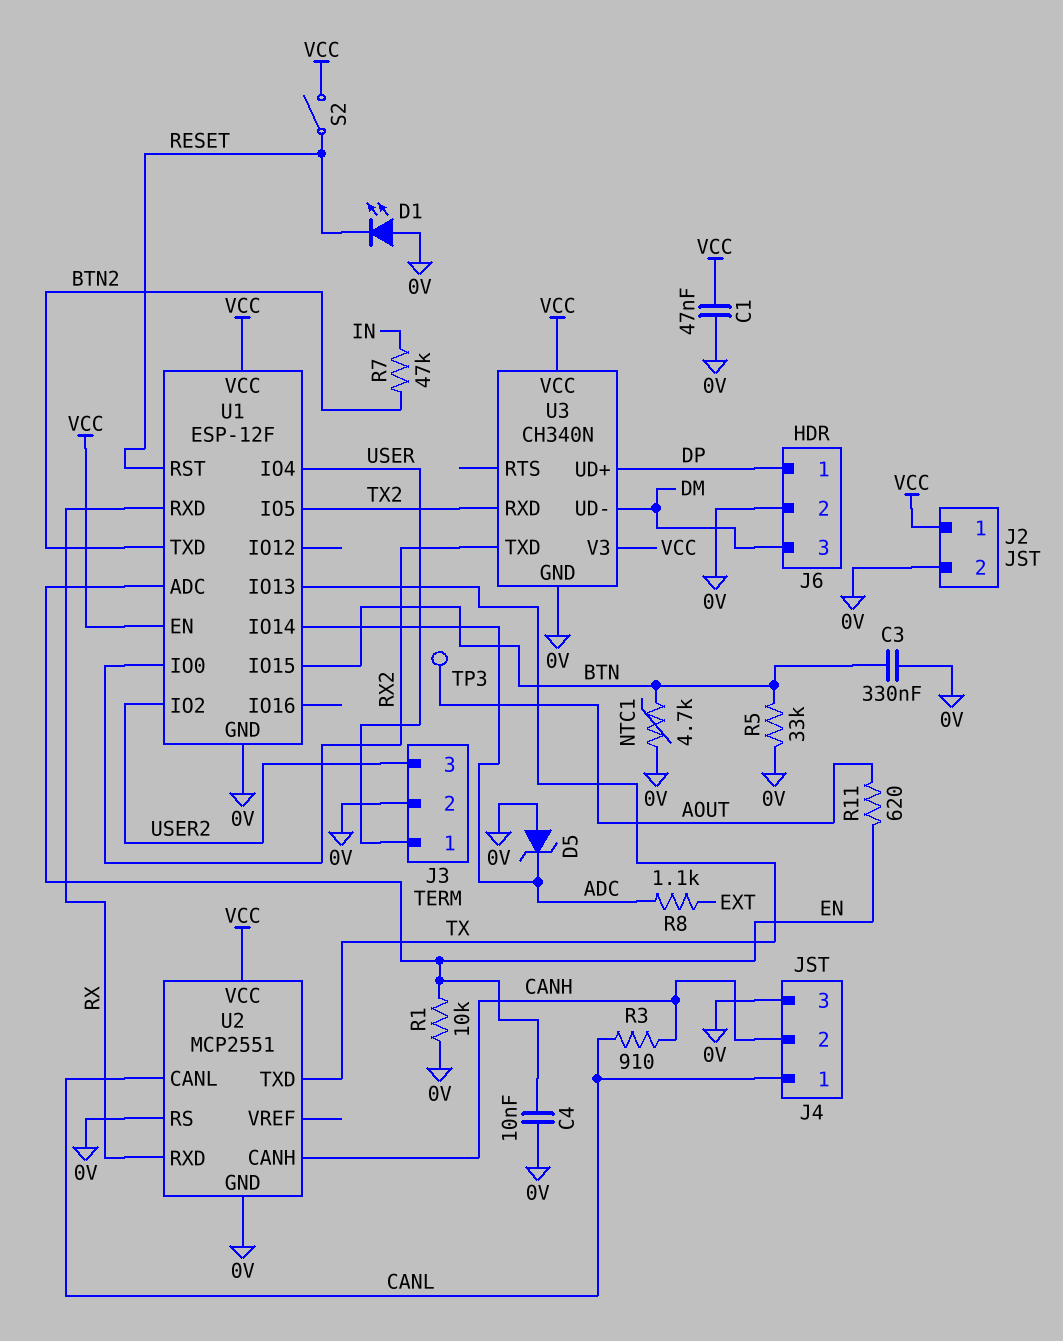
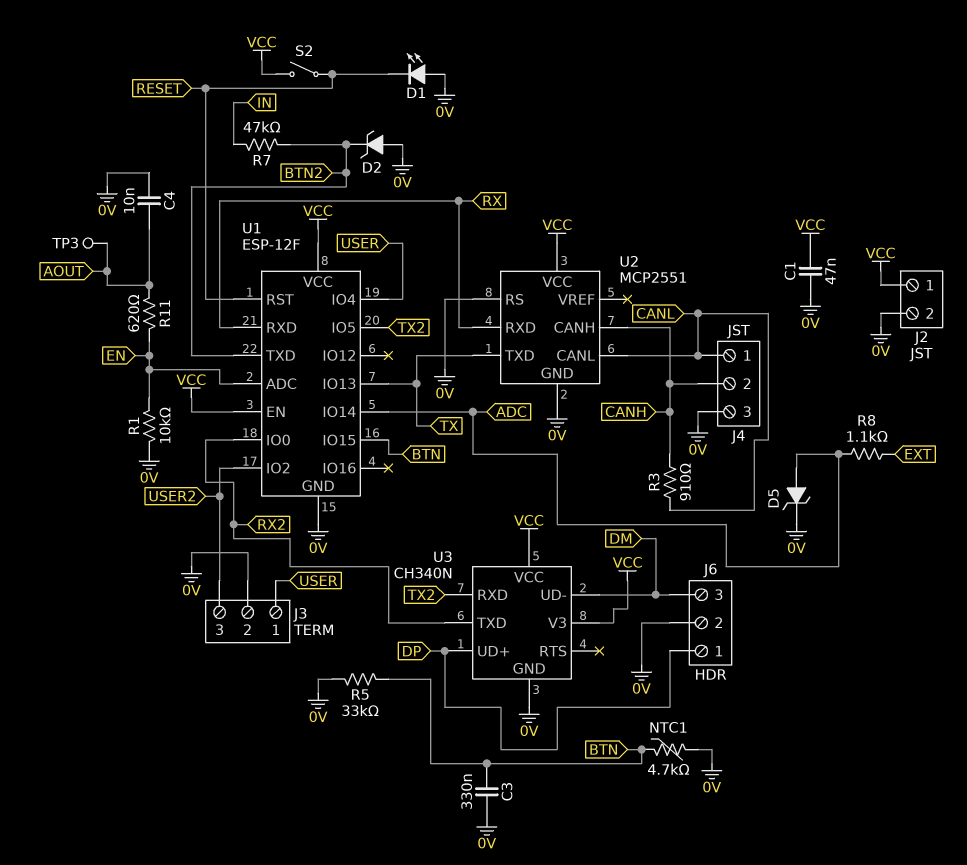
C4: 10nF (0V, EN) -> 10nF (0V, AOUT)
D2: none -> zener (A 0V, K BTN2)
D5: zener (A 0V, K ADC) -> zener (A ADC, K 0V)

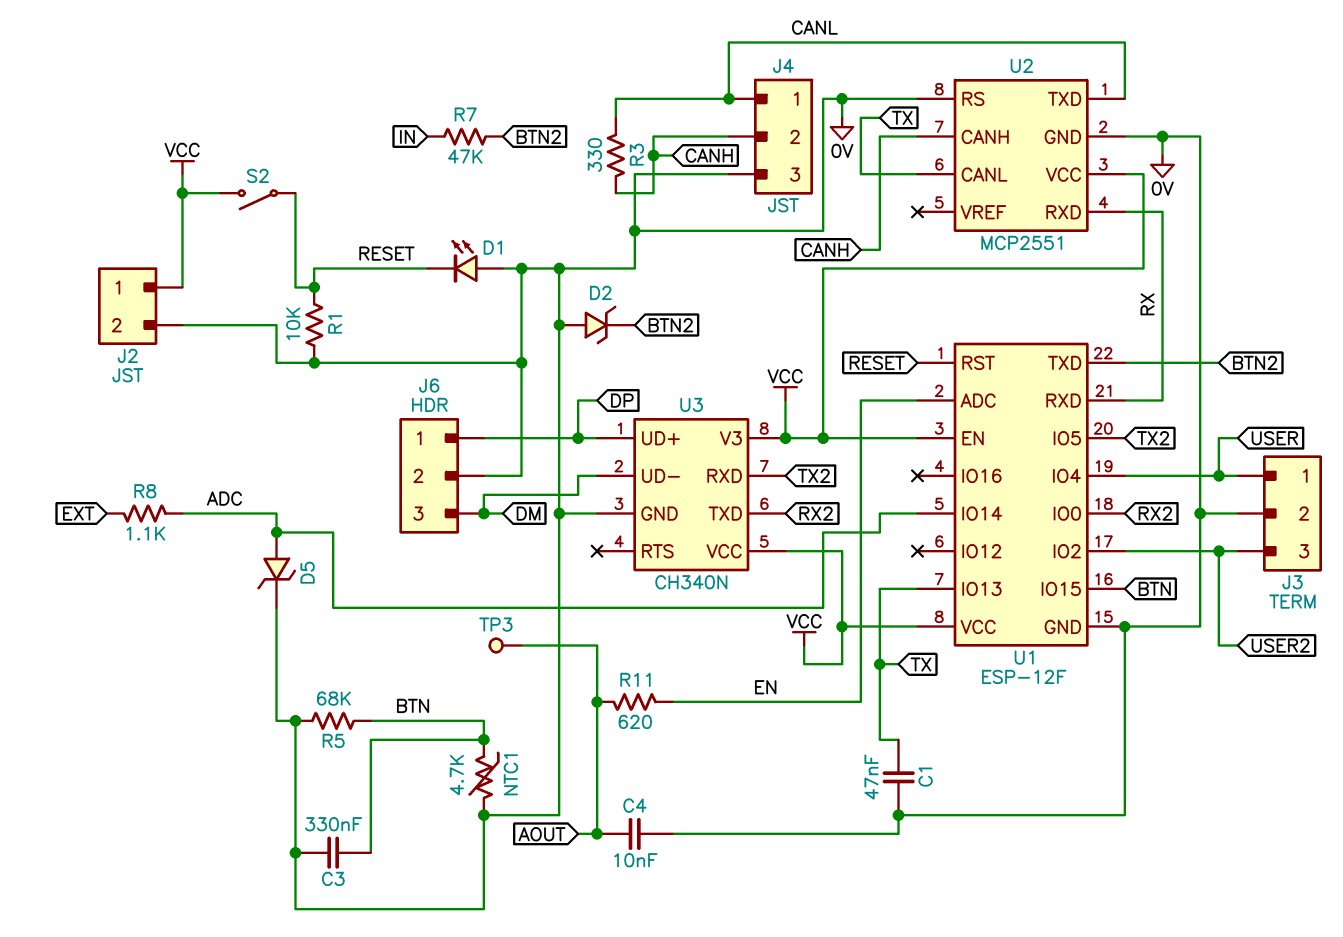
C1: 47nF (0V, VCC) -> 47nF (0V, TX)
R1: 10k (0V, EN) -> 10k (0V, RESET)
R3: 910 (CANH, CANL) -> 330 (CANH, CANL)
R5: 33k (0V, BTN) -> 68k (0V, BTN)
U2 pin CANL: CANL -> TX
U2 pin TXD: TX -> CANL

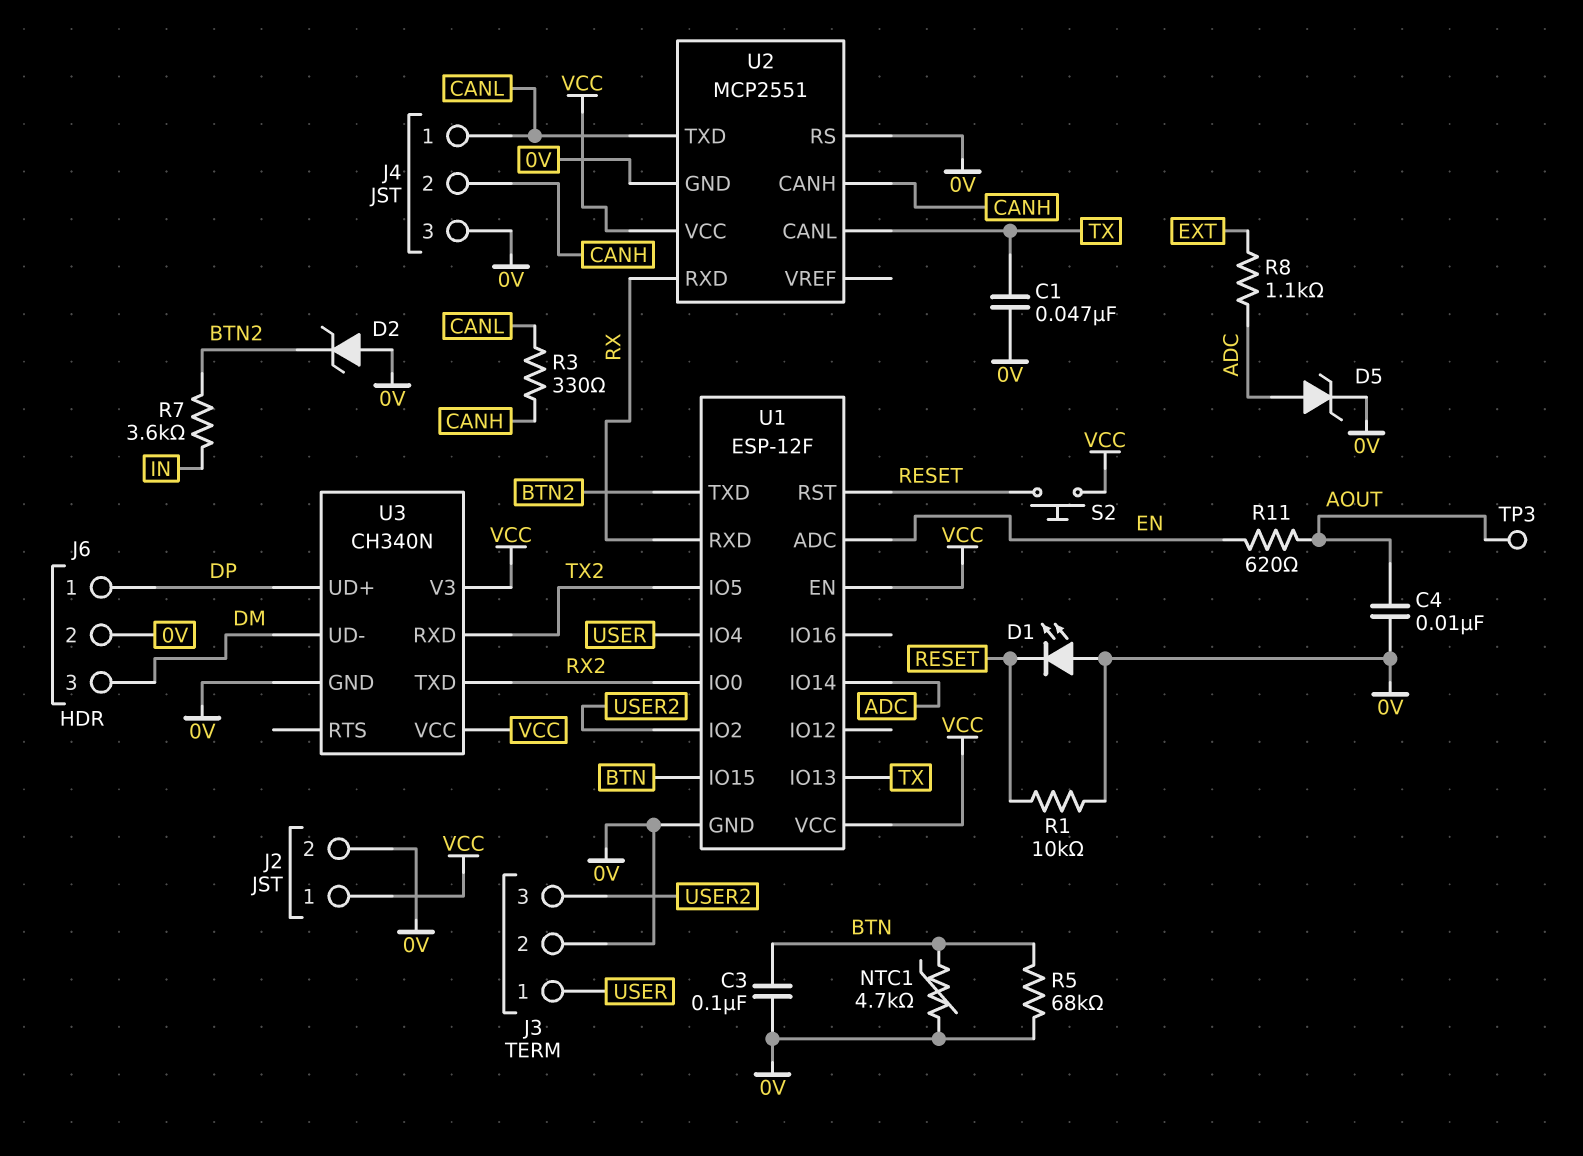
C3: 330nF (0V, BTN) -> 100nF (0V, BTN)
R7: 47k (BTN2, IN) -> 3.6k (BTN2, IN)
S2: switch (RESET, VCC) -> button (RESET, VCC)

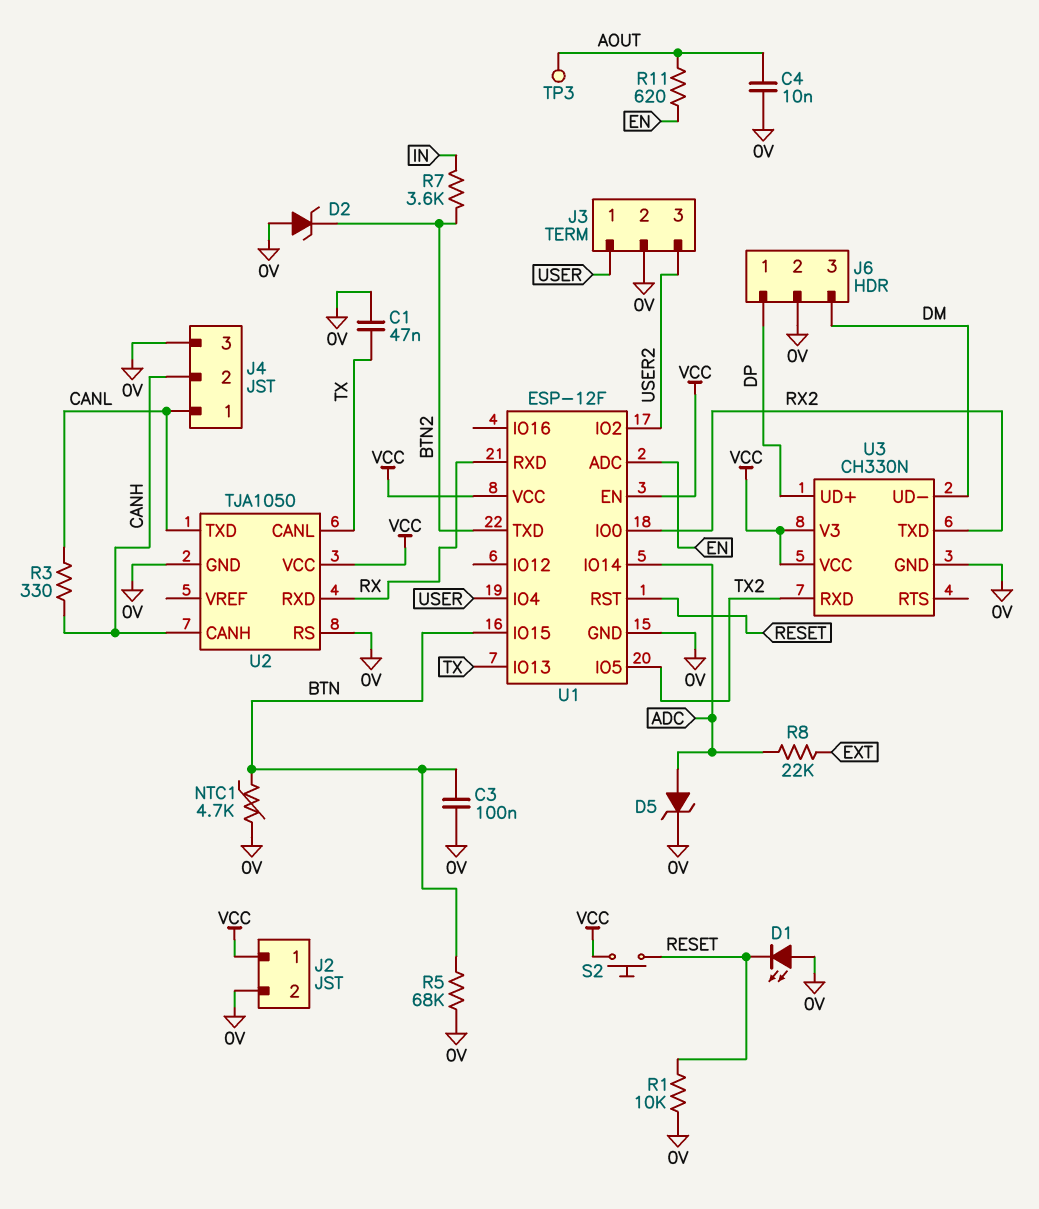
R8: 1.1k (ADC, EXT) -> 22k (ADC, EXT)
U2: MCP2551 -> TJA1050
U3: CH340N -> CH330N

